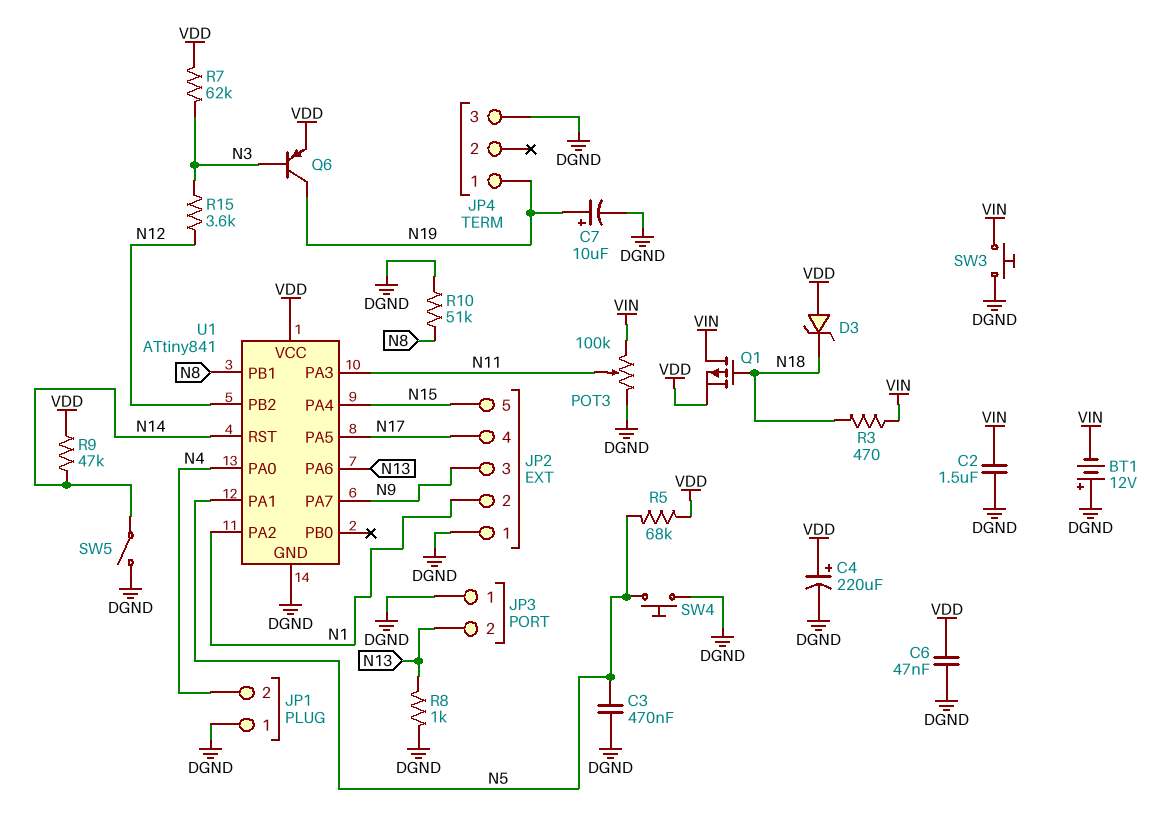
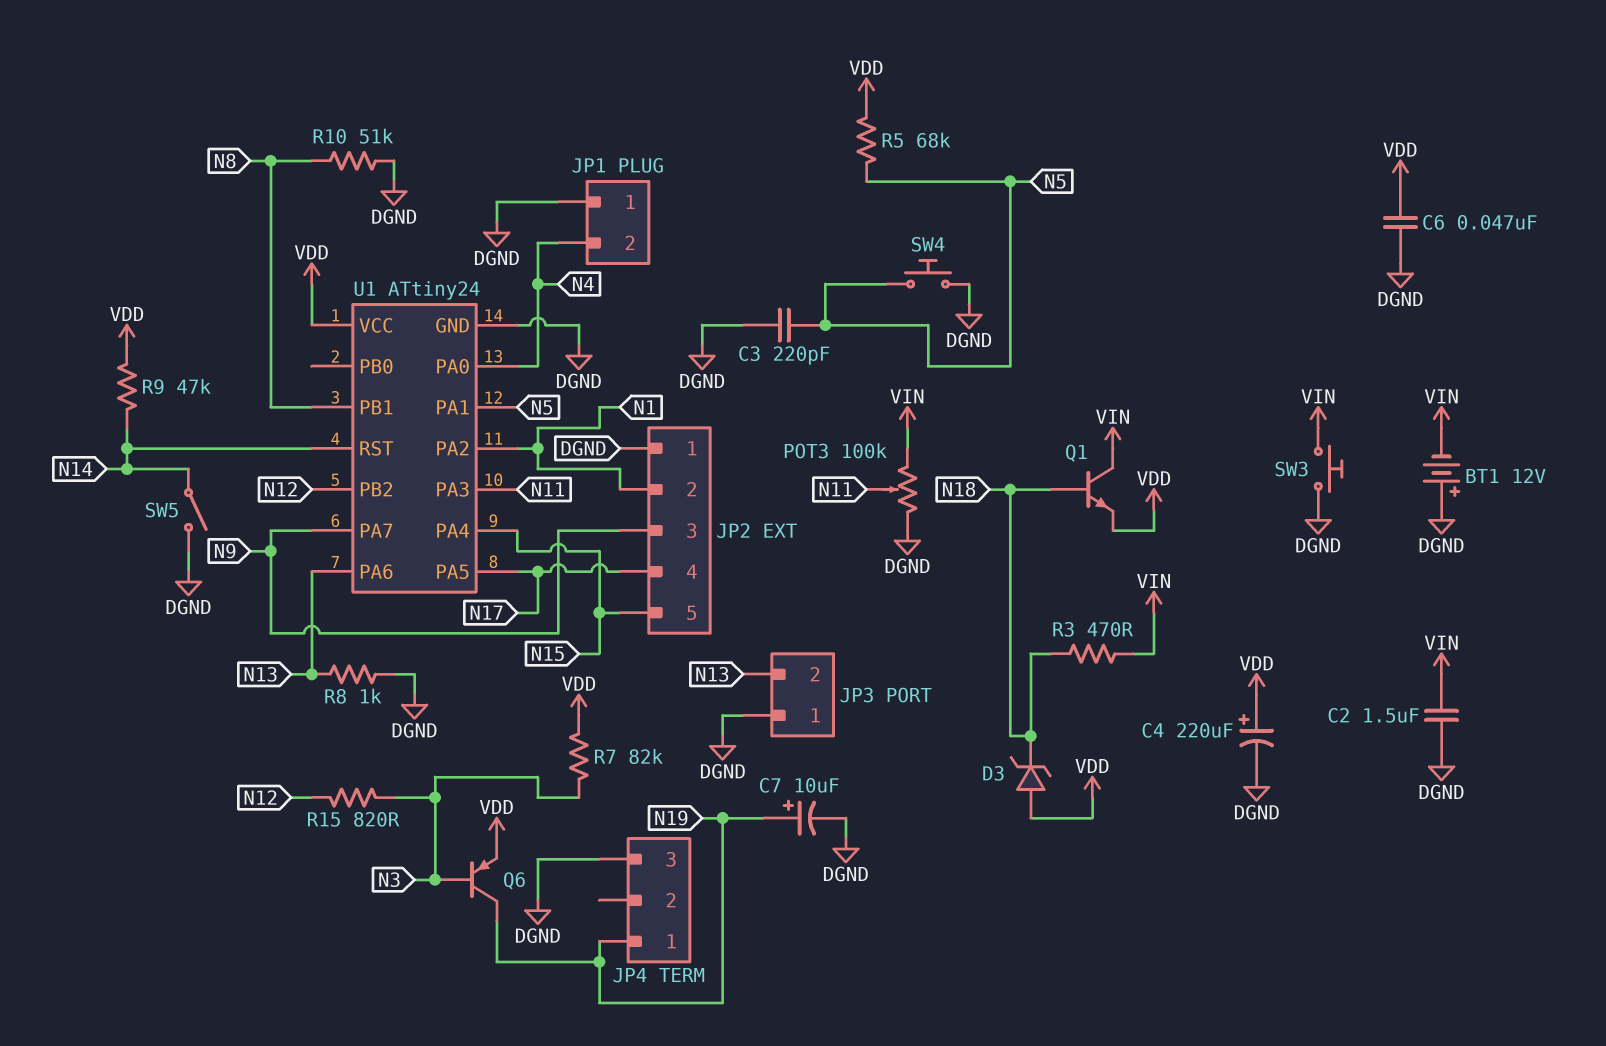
C3: 470nF (DGND, N5) -> 220pF (DGND, N5)
Q1: PMOS (G N18, D VIN, S VDD) -> NPN (B N18, C VIN, E VDD)
R7: 62k (N3, VDD) -> 82k (N3, VDD)
R15: 3.6k (N3, N12) -> 820 (N3, N12)
U1: ATtiny841 -> ATtiny24

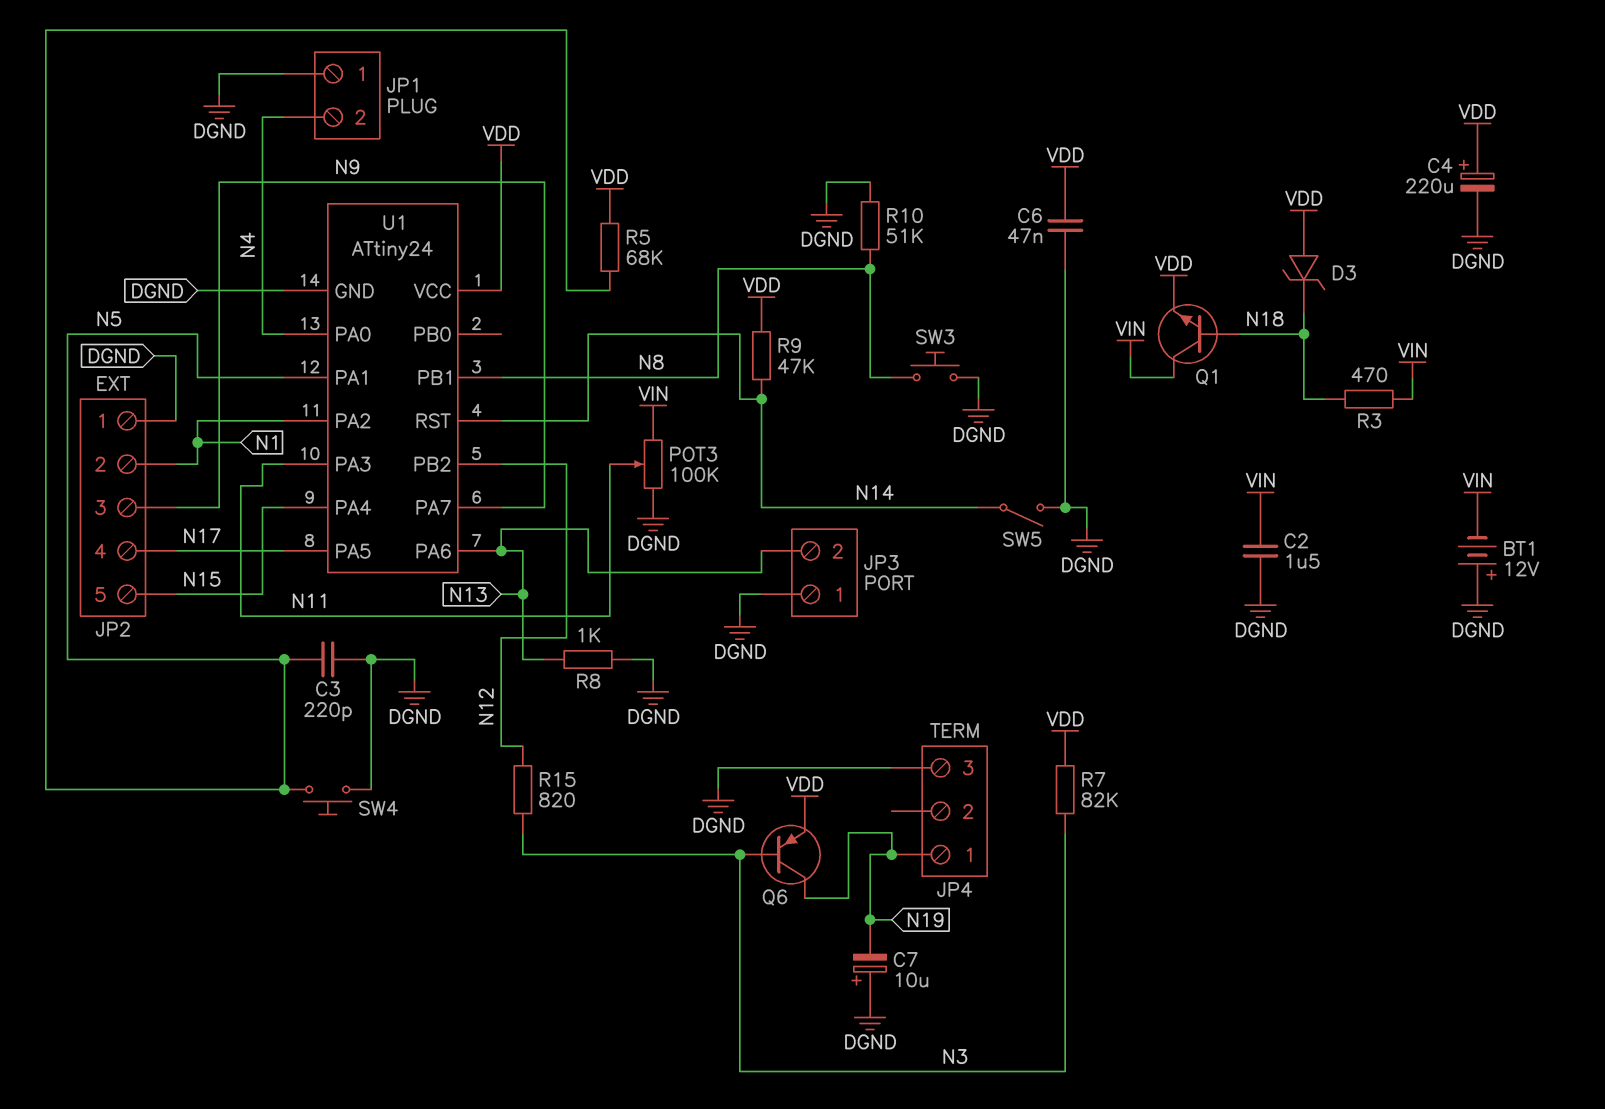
C7: 10uF (plus N19, minus DGND) -> 10uF (plus DGND, minus N19)
SW3: button (DGND, VIN) -> button (DGND, N8)

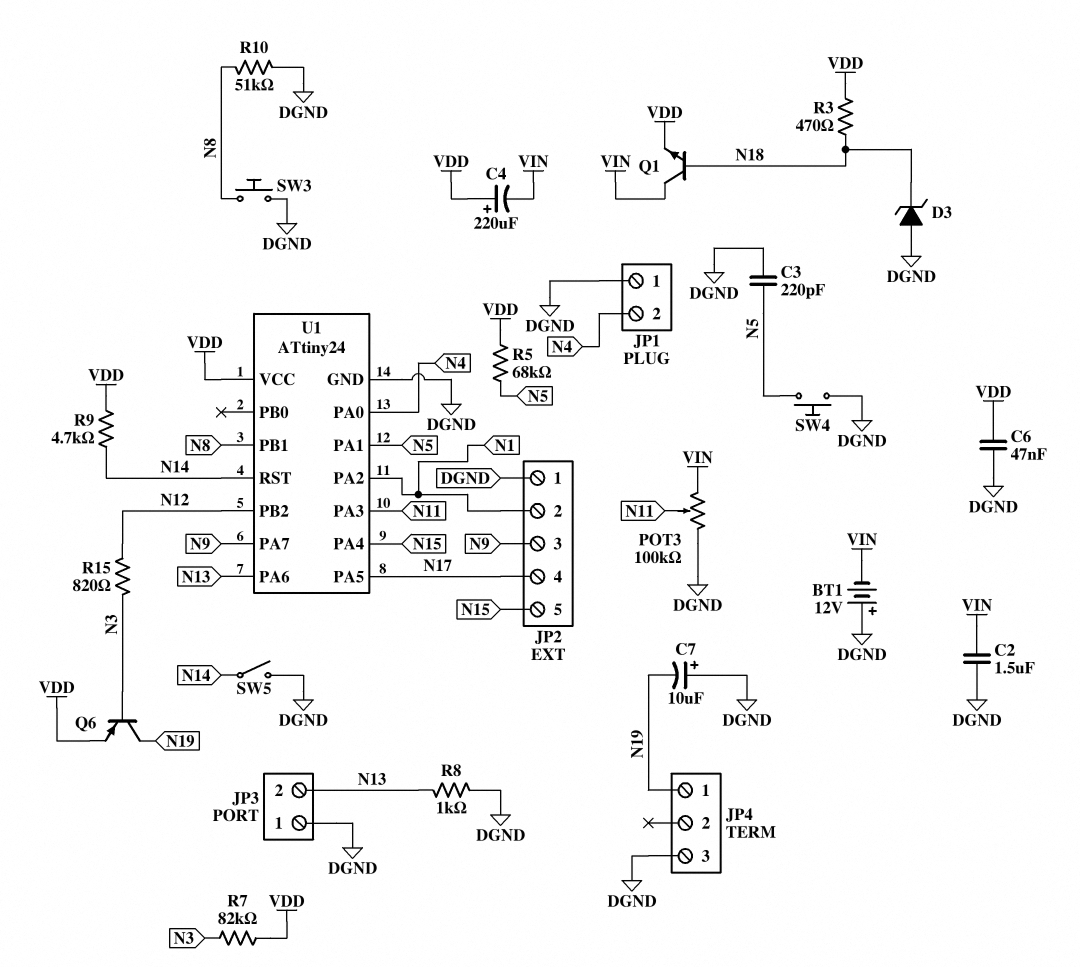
C4: 220uF (plus VDD, minus DGND) -> 220uF (plus VDD, minus VIN)
D3: zener (A VDD, K N18) -> zener (A DGND, K N18)
R3: 470 (N18, VIN) -> 470 (N18, VDD)
R9: 47k (N14, VDD) -> 4.7k (N14, VDD)

